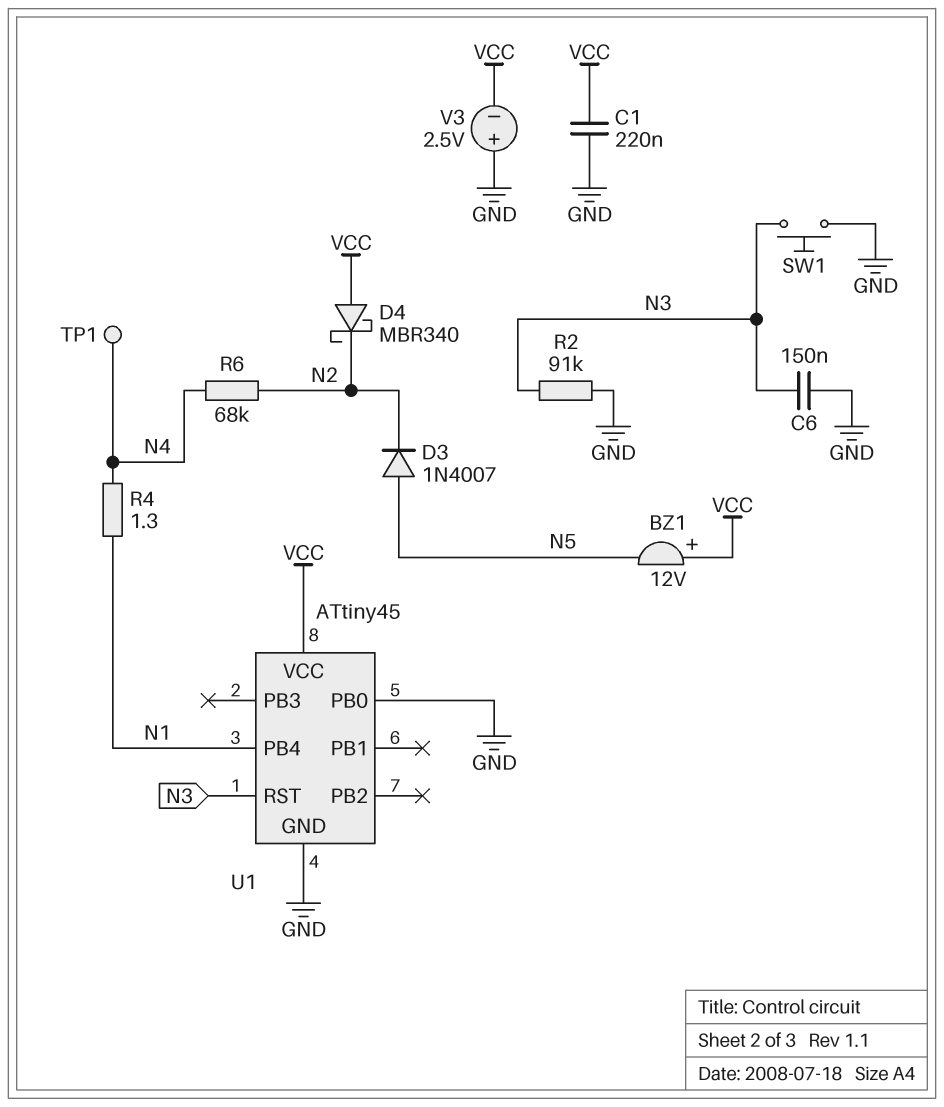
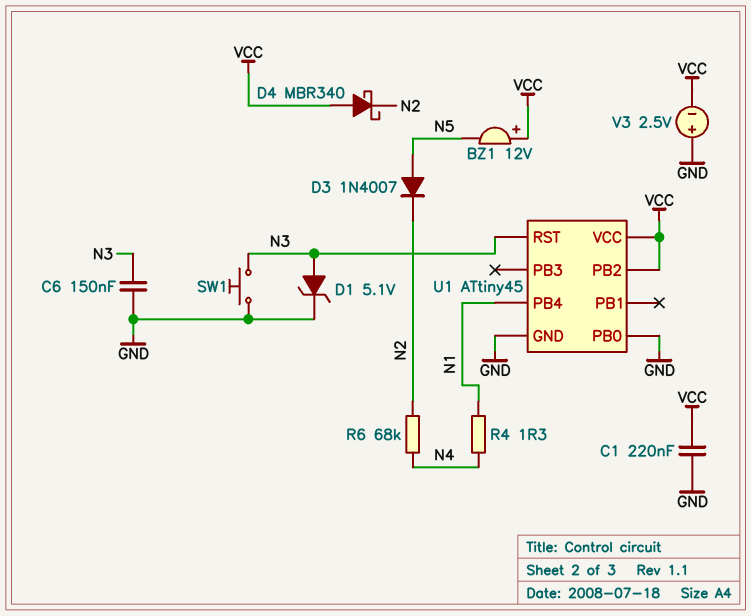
D1: none -> zener 5.1V (A N3, K GND)
R2: 91k (GND, N3) -> none
TP1: test point (N4) -> none
U1 pin PB2: none -> VCC

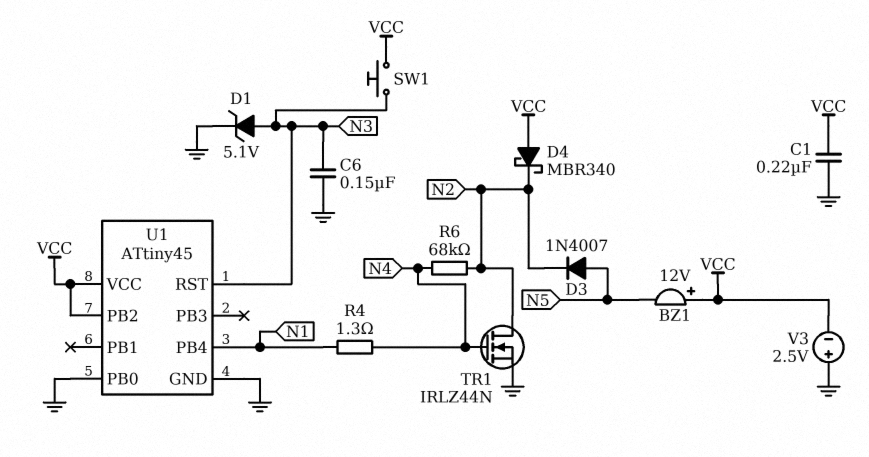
SW1: button (GND, N3) -> button (N3, VCC)
TR1: none -> NMOS IRLZ44N (G N4, D N2, S GND)

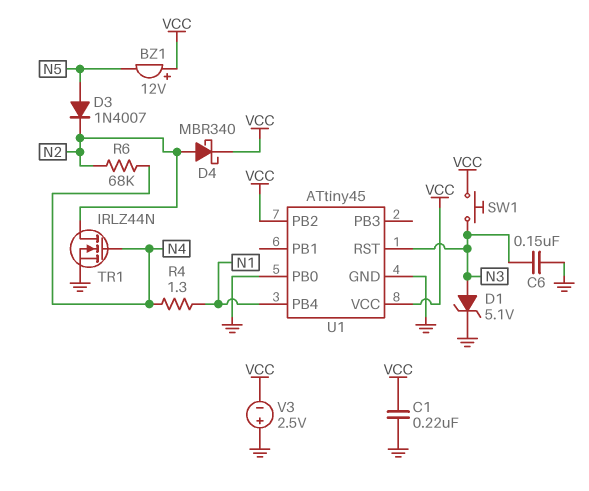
D4: schottky MBR340 (A VCC, K N2) -> schottky MBR340 (A N2, K VCC)

